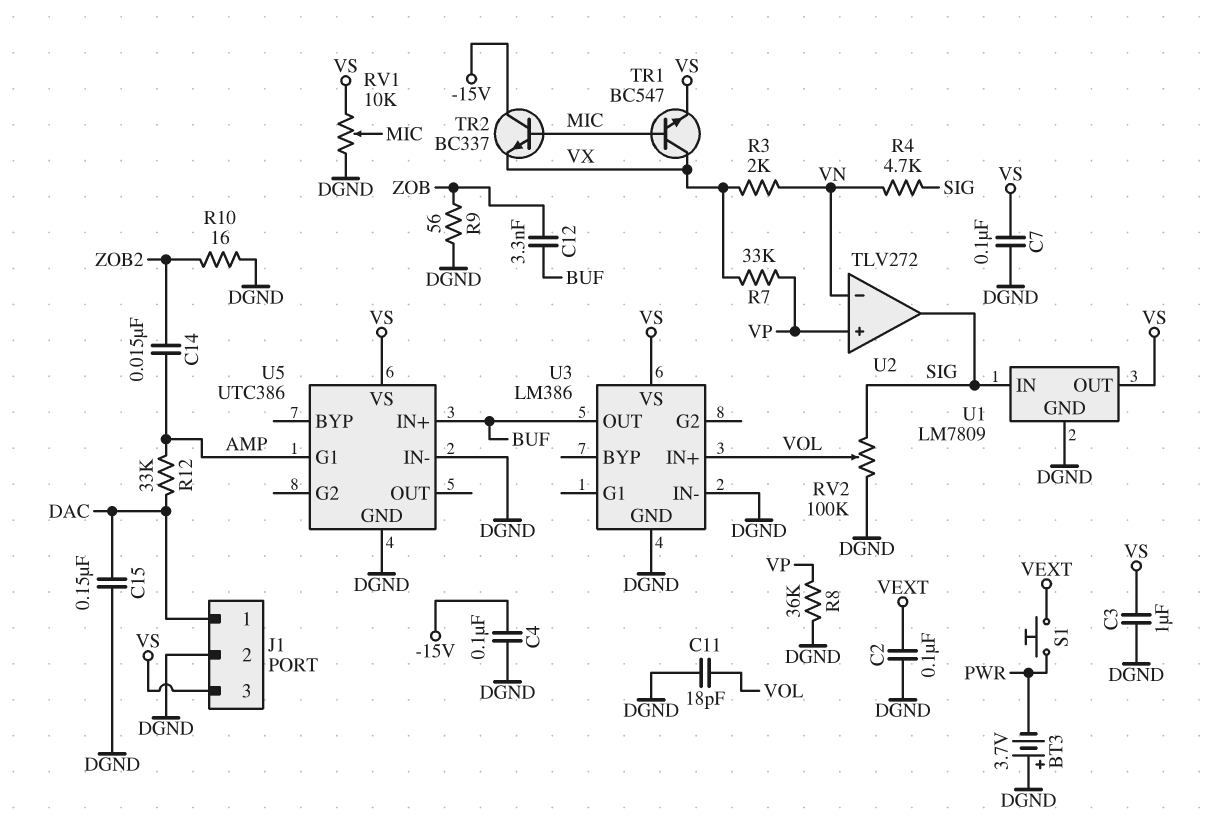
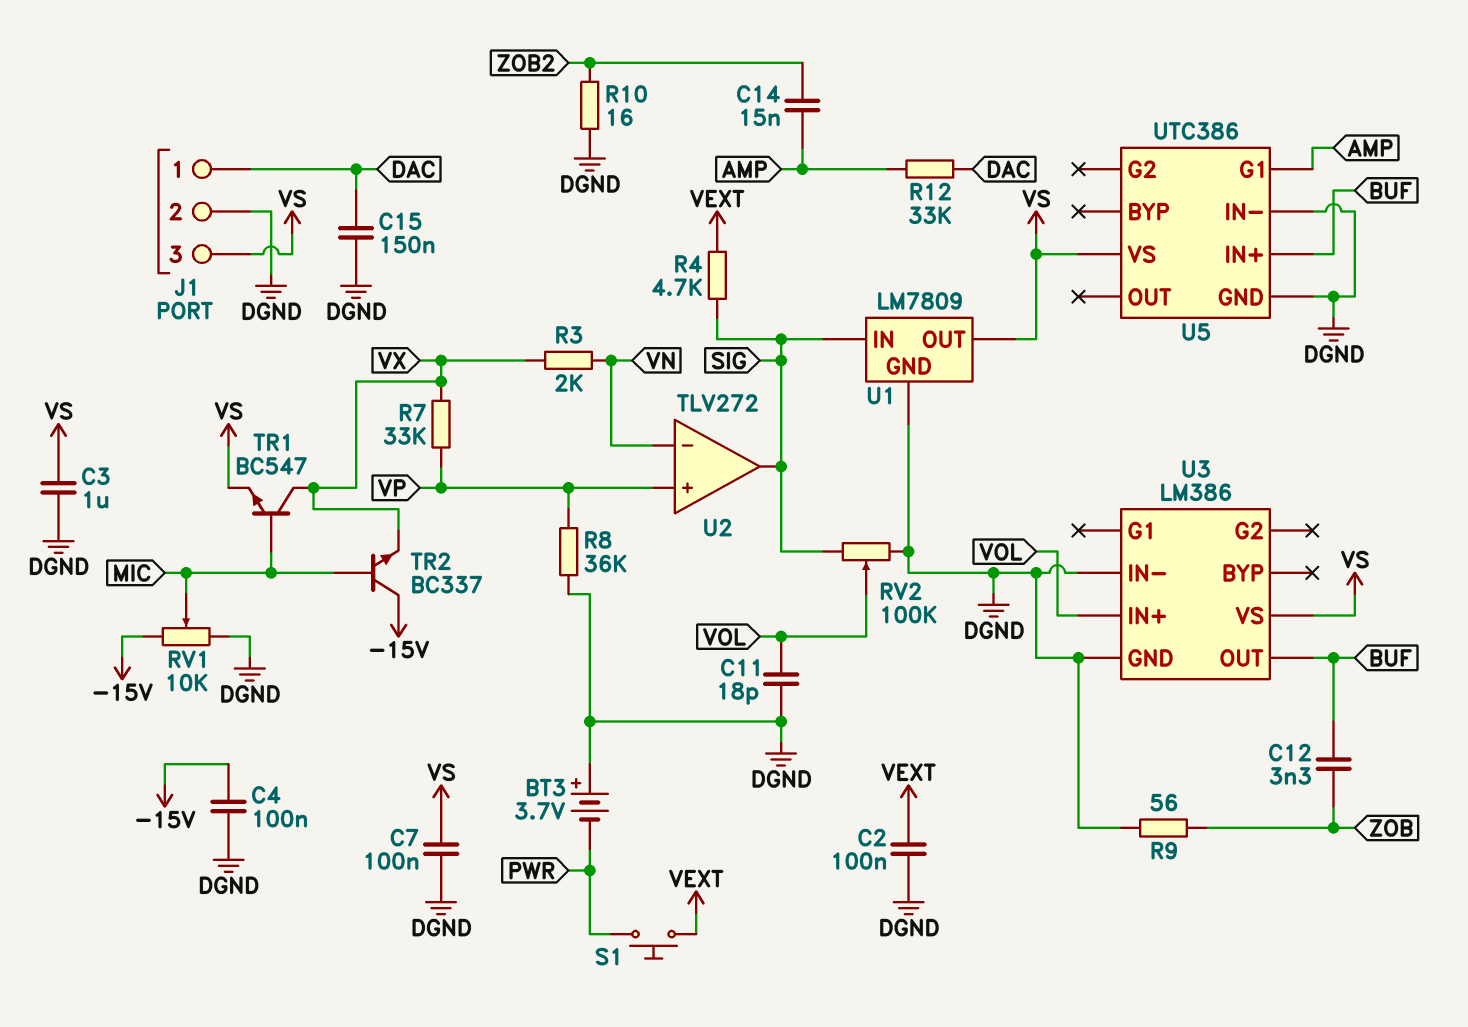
R4: 4.7k (SIG, VN) -> 4.7k (SIG, VEXT)
RV1: 10k (DGND, VS, wiper MIC) -> 10k (-15V, DGND, wiper MIC)

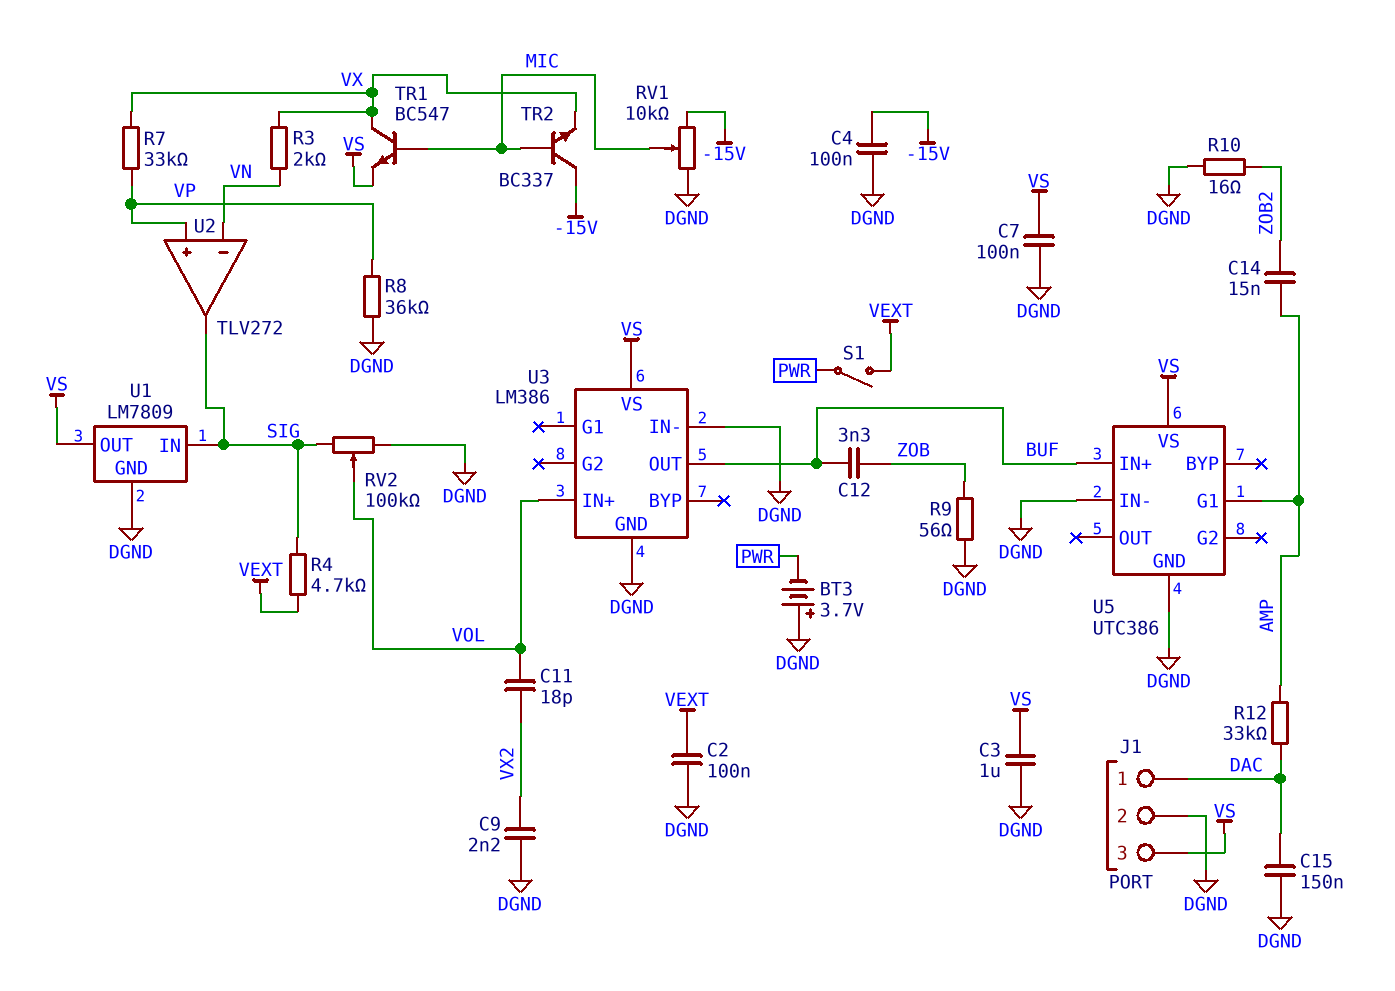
C9: none -> 2.2nF (DGND, VX2)
C11: 18pF (DGND, VOL) -> 18pF (VOL, VX2)
S1: button (PWR, VEXT) -> switch (PWR, VEXT)

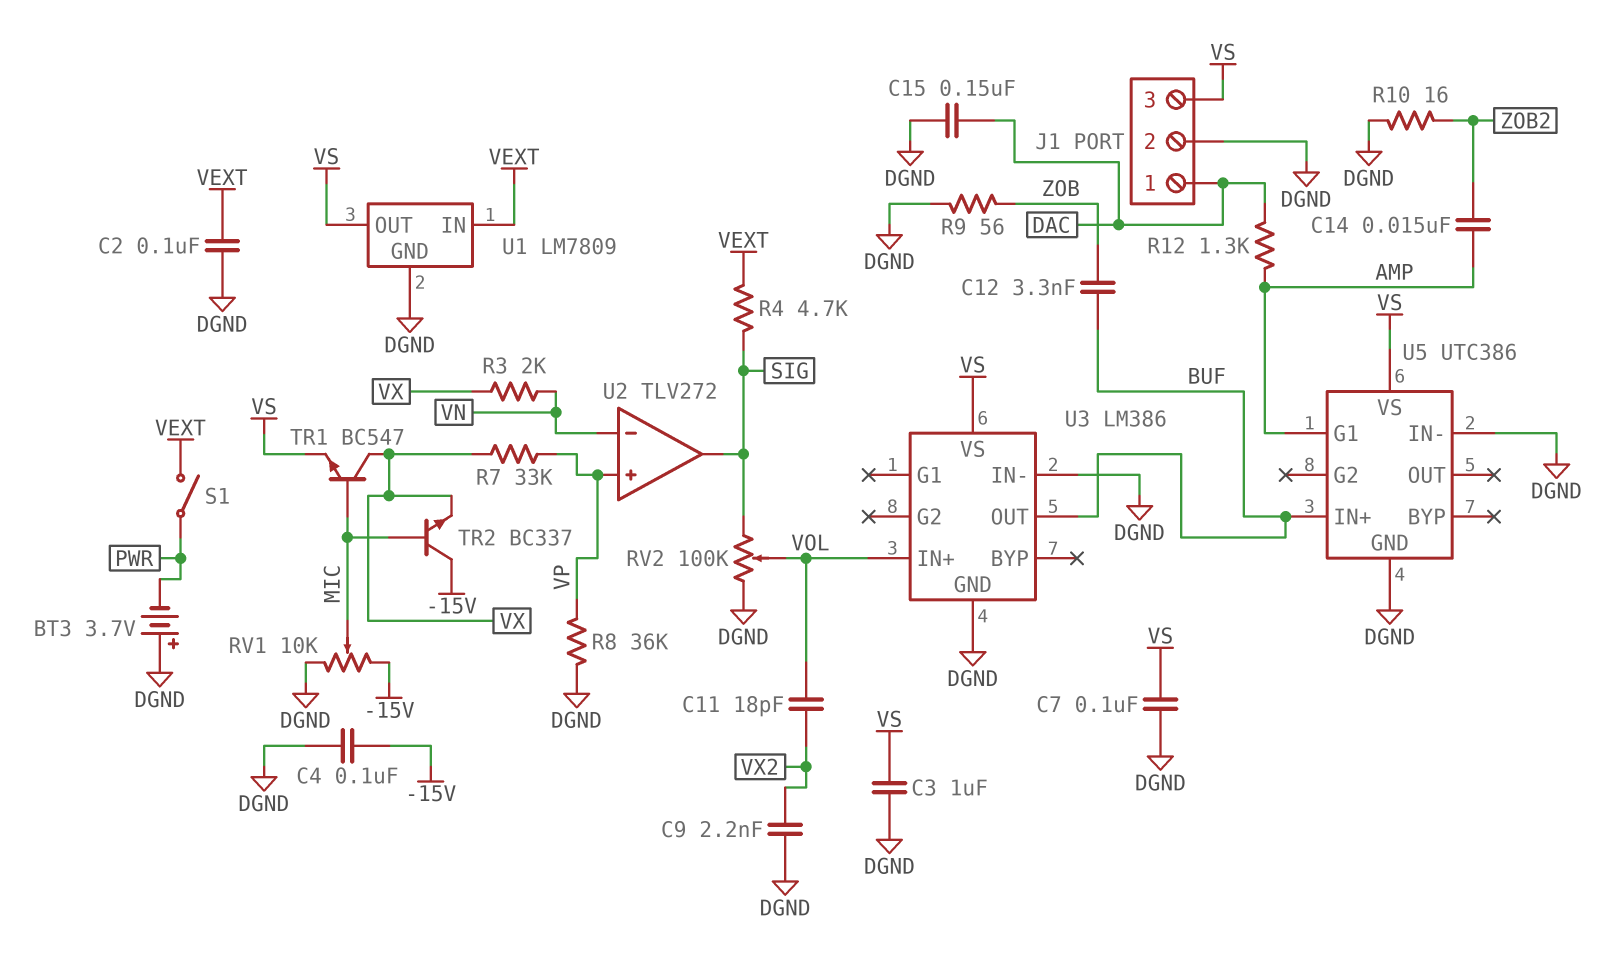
R12: 33k (AMP, DAC) -> 1.3k (AMP, DAC)
U1 pin IN: SIG -> VEXT

